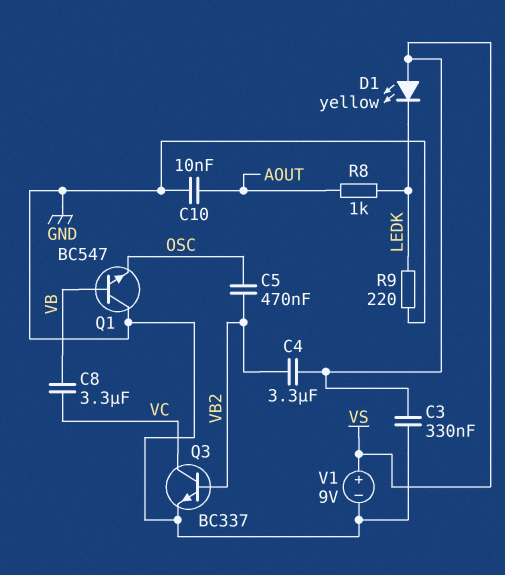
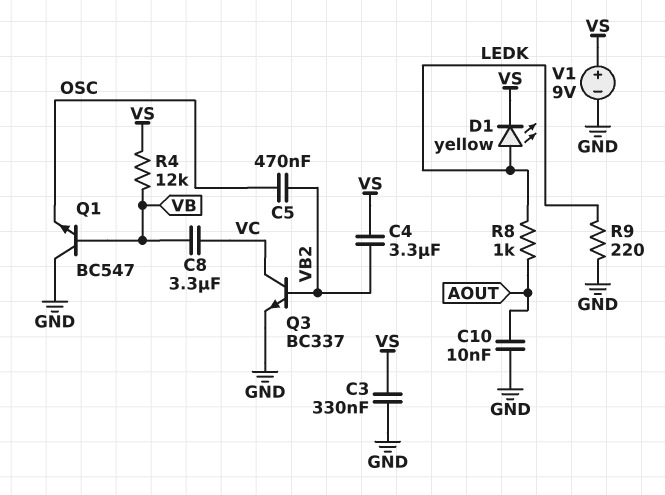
D1: LED yellow (A VS, K LEDK) -> LED yellow (A LEDK, K VS)
R4: none -> 12k (VB, VS)

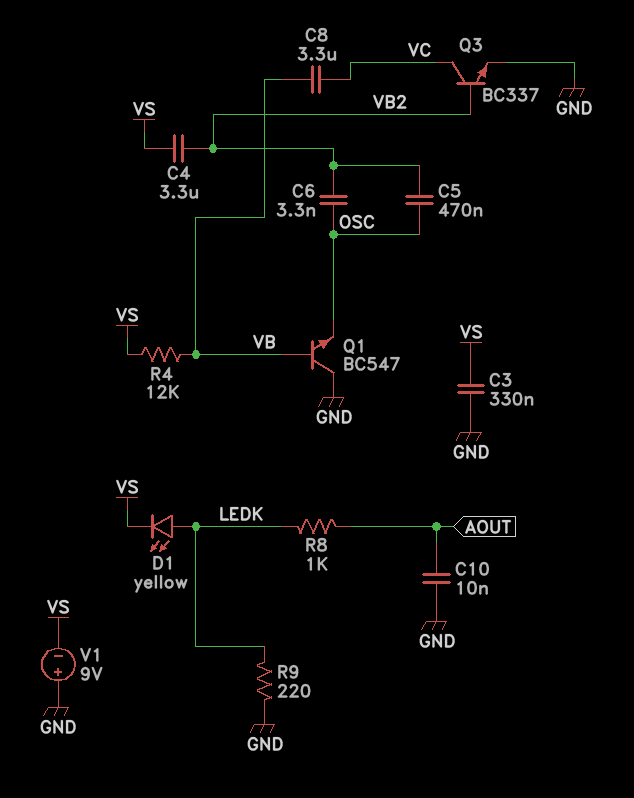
C6: none -> 3.3nF (OSC, VB2)
V1: 9V (plus VS, minus GND) -> 9V (plus GND, minus VS)

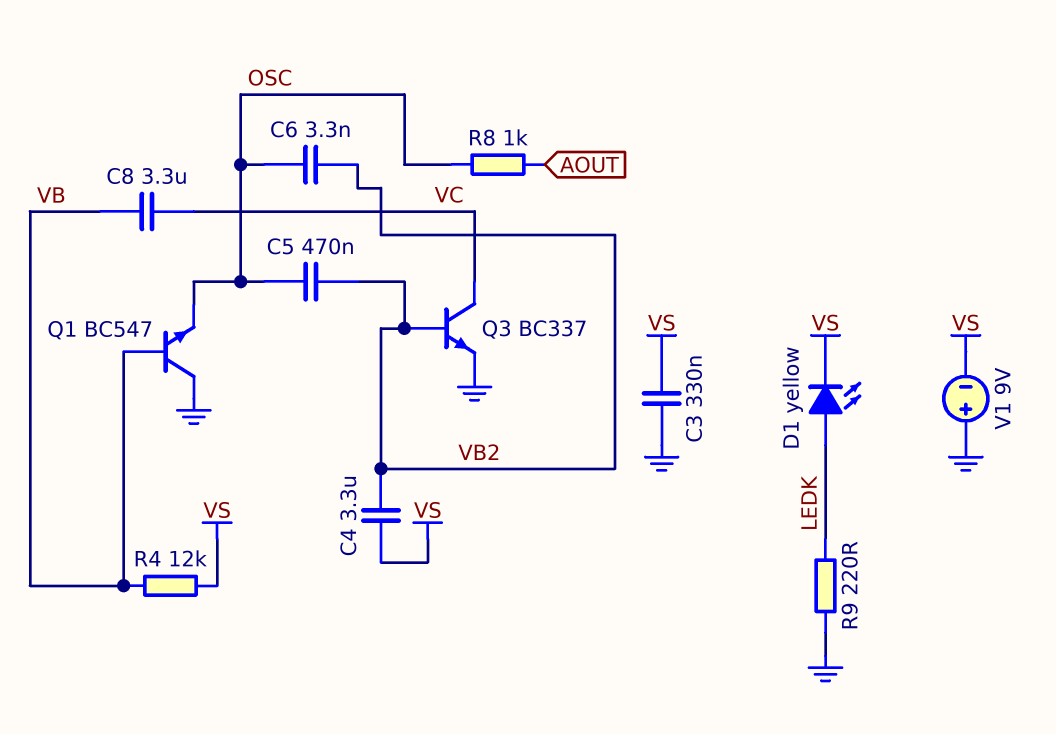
C10: 10nF (AOUT, GND) -> none
R8: 1k (AOUT, LEDK) -> 1k (AOUT, OSC)

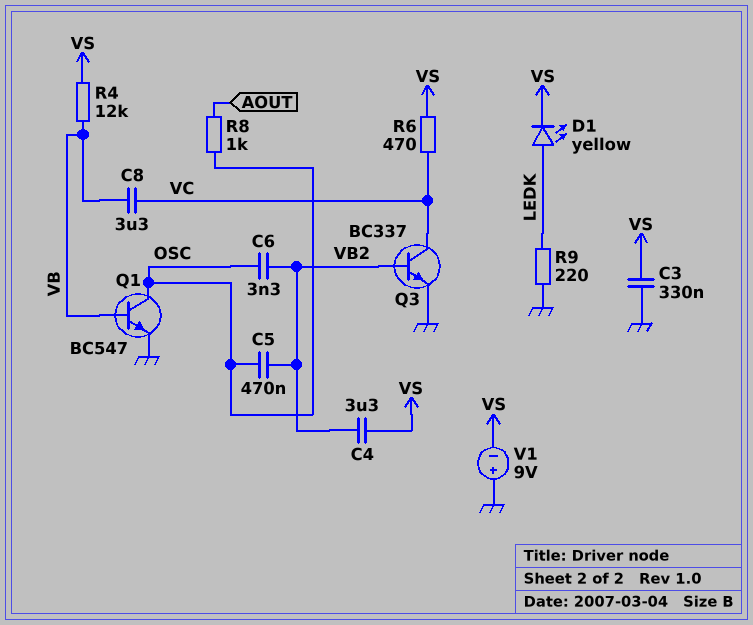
Q1: NPN BC547 (B VB, C GND, E OSC) -> NPN BC547 (B VB, C OSC, E GND)
R6: none -> 470 (VC, VS)

